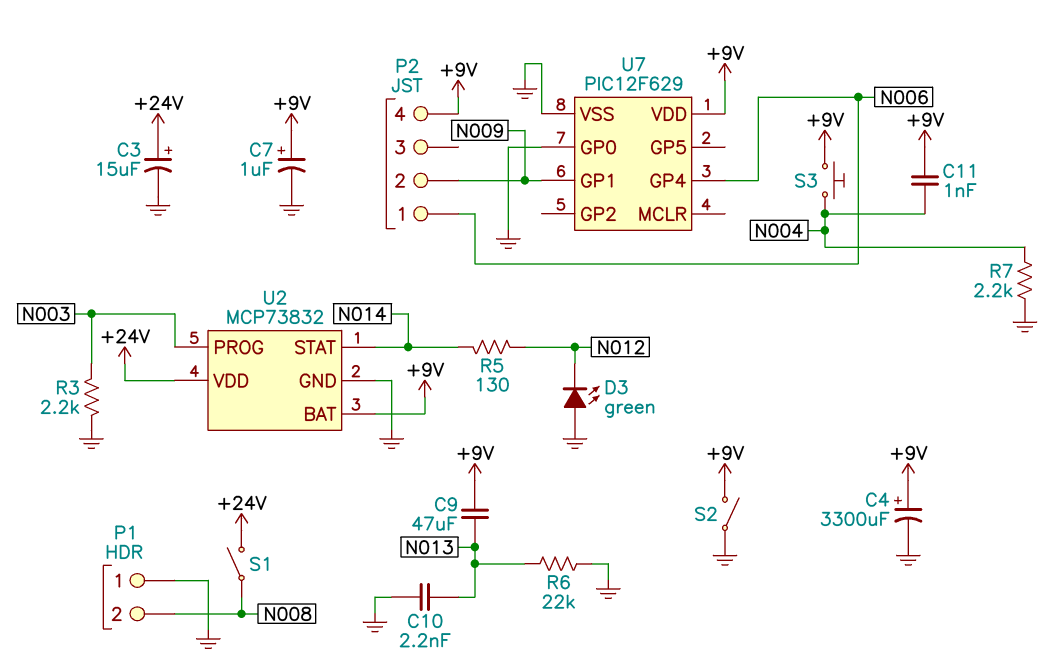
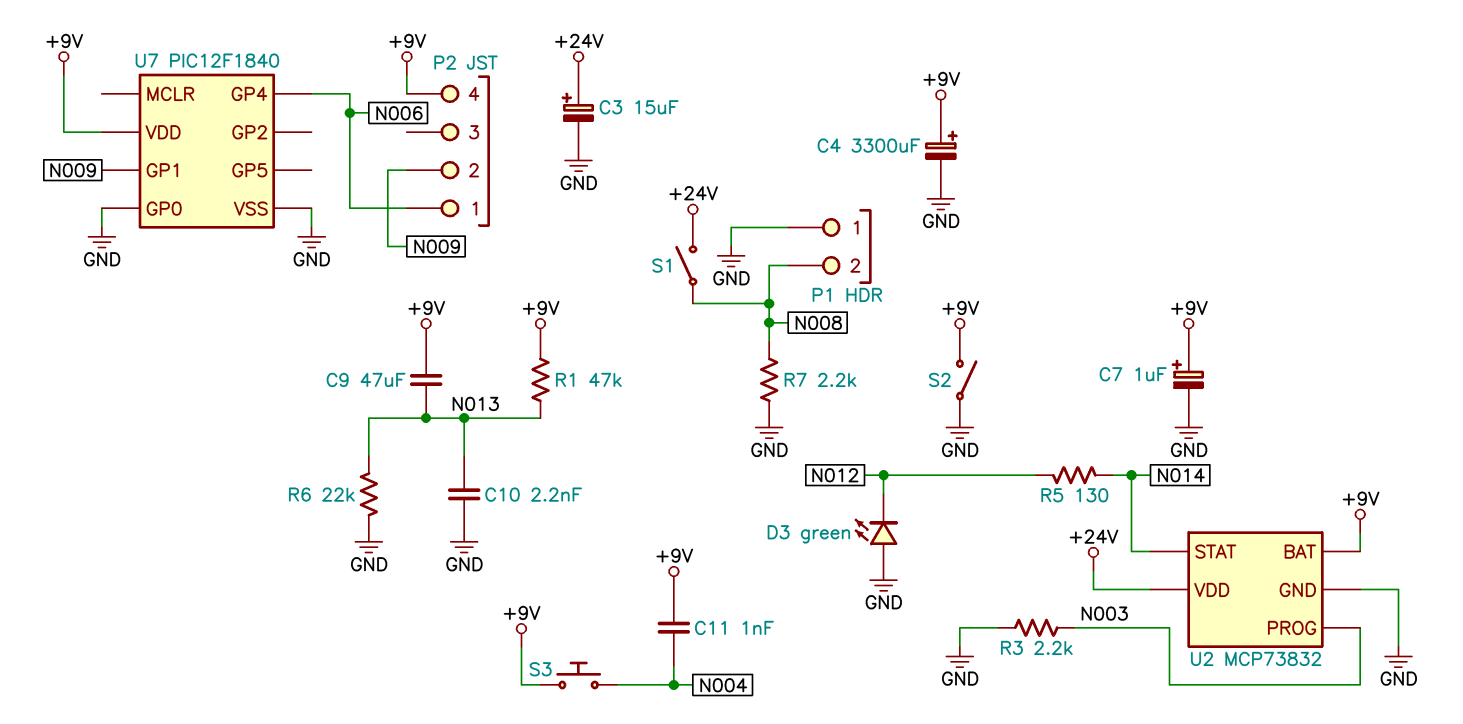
R1: none -> 47k (+9V, N013)
R7: 2.2k (GND, N004) -> 2.2k (GND, N008)
U7: PIC12F629 -> PIC12F1840

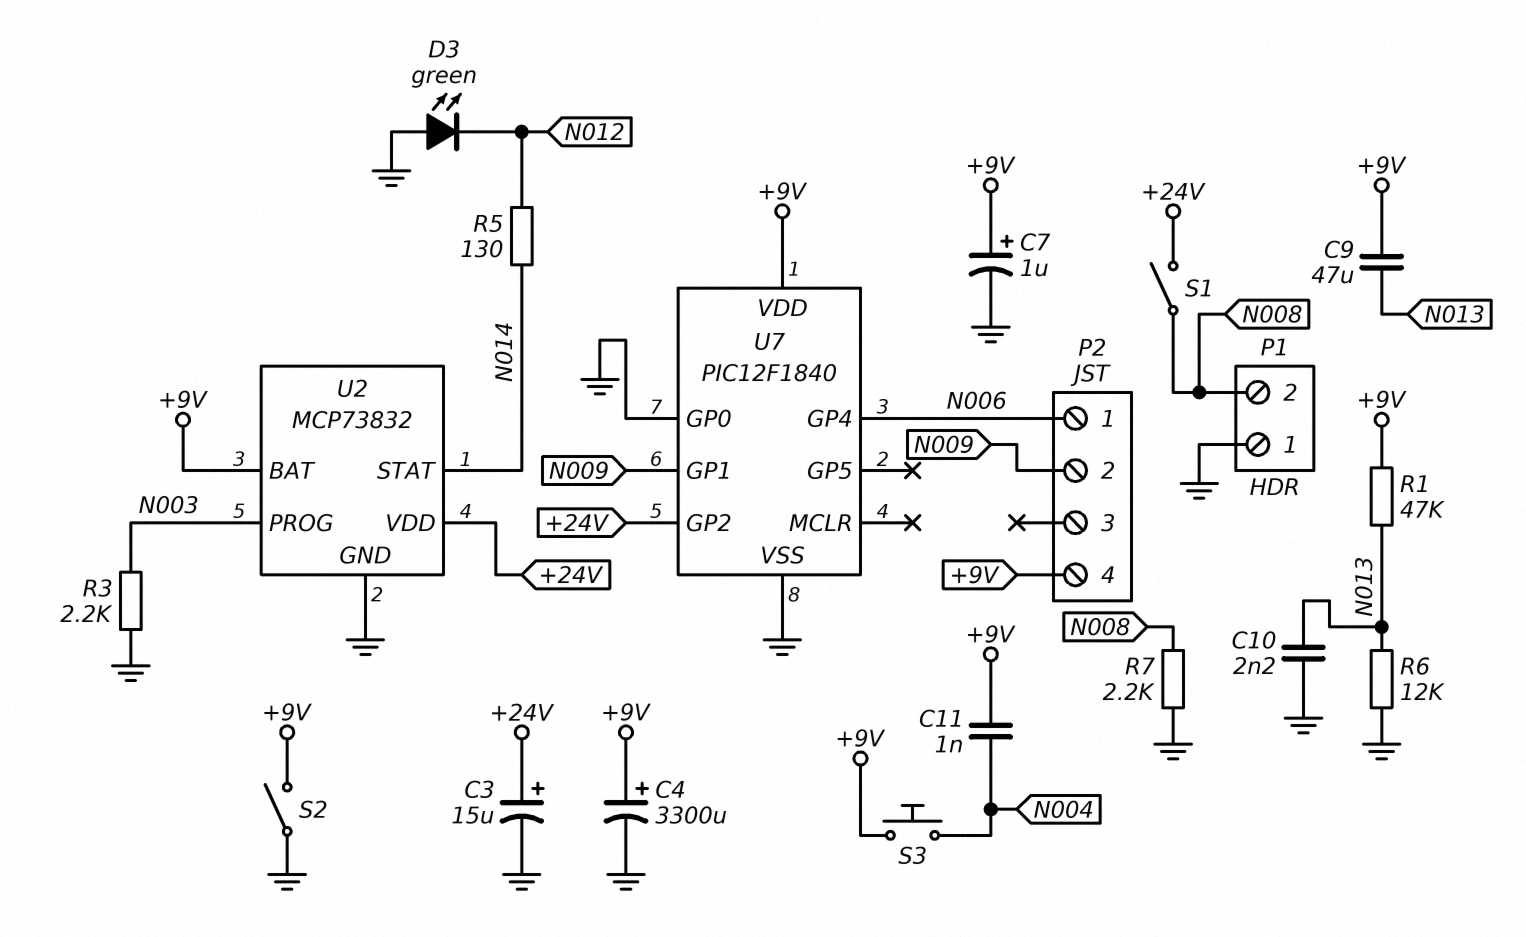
R6: 22k (GND, N013) -> 12k (GND, N013)
U7 pin GP2: none -> +24V

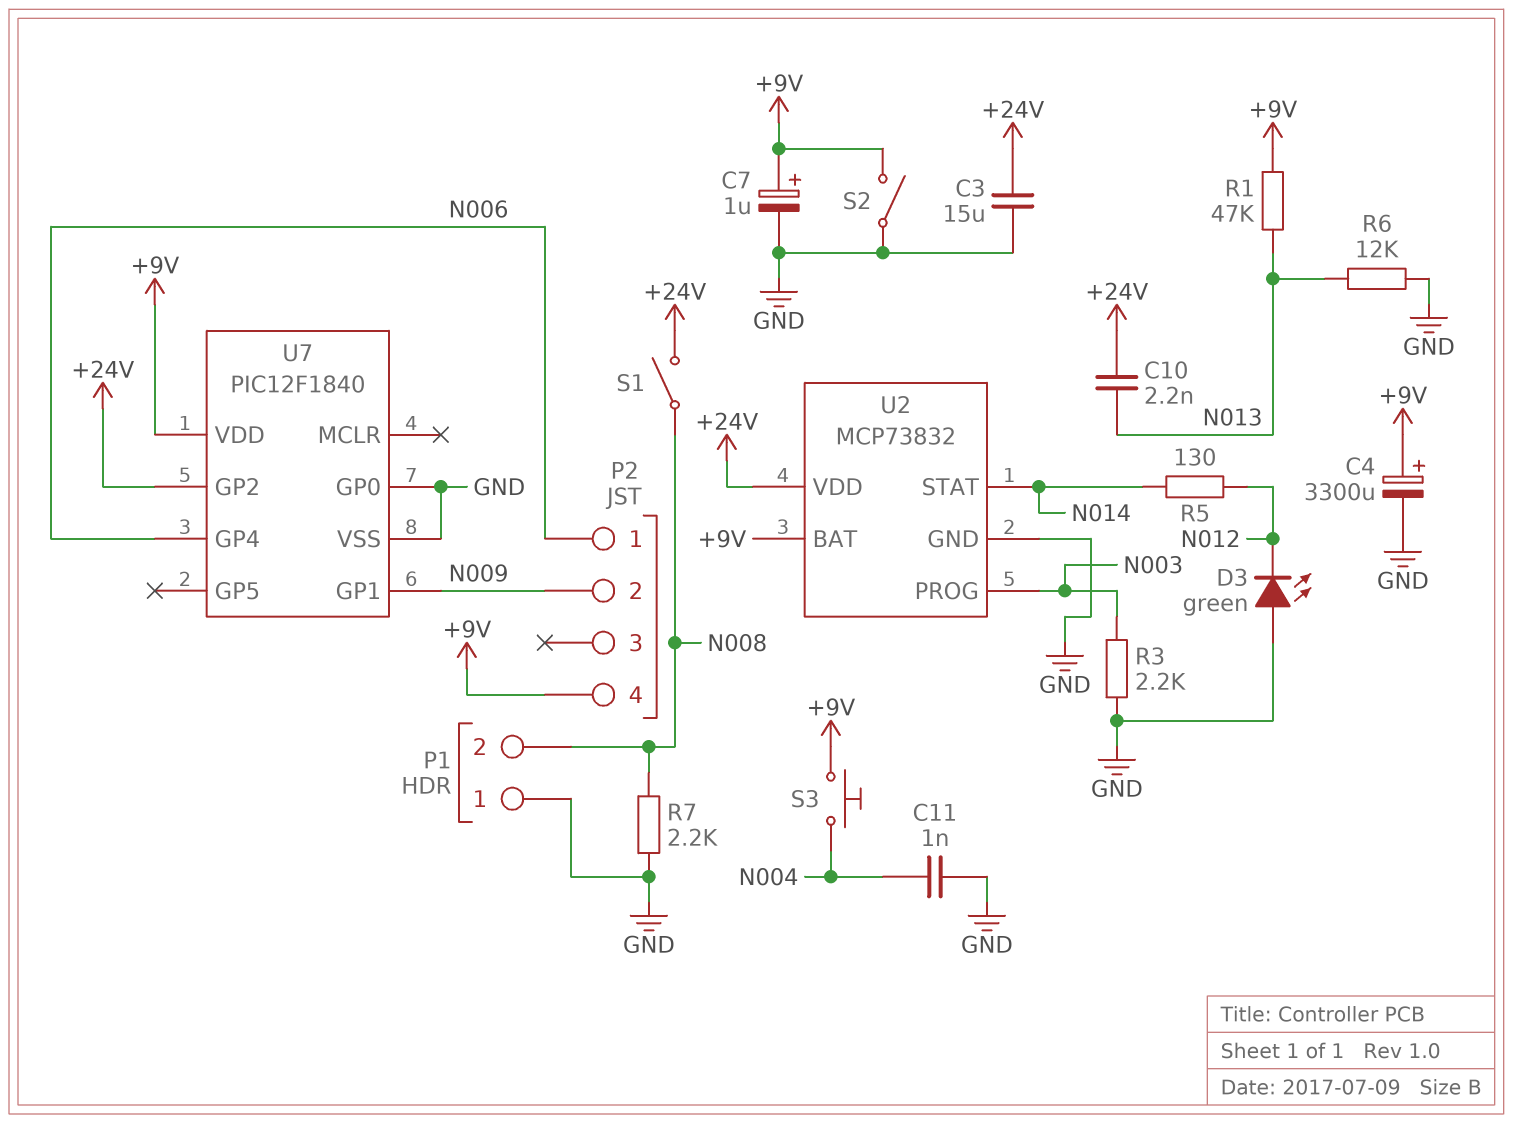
C3: 15uF (plus +24V, minus GND) -> 15uF (+24V, GND)
C9: 47uF (+9V, N013) -> none
C10: 2.2nF (GND, N013) -> 2.2nF (+24V, N013)
C11: 1nF (+9V, N004) -> 1nF (GND, N004)

